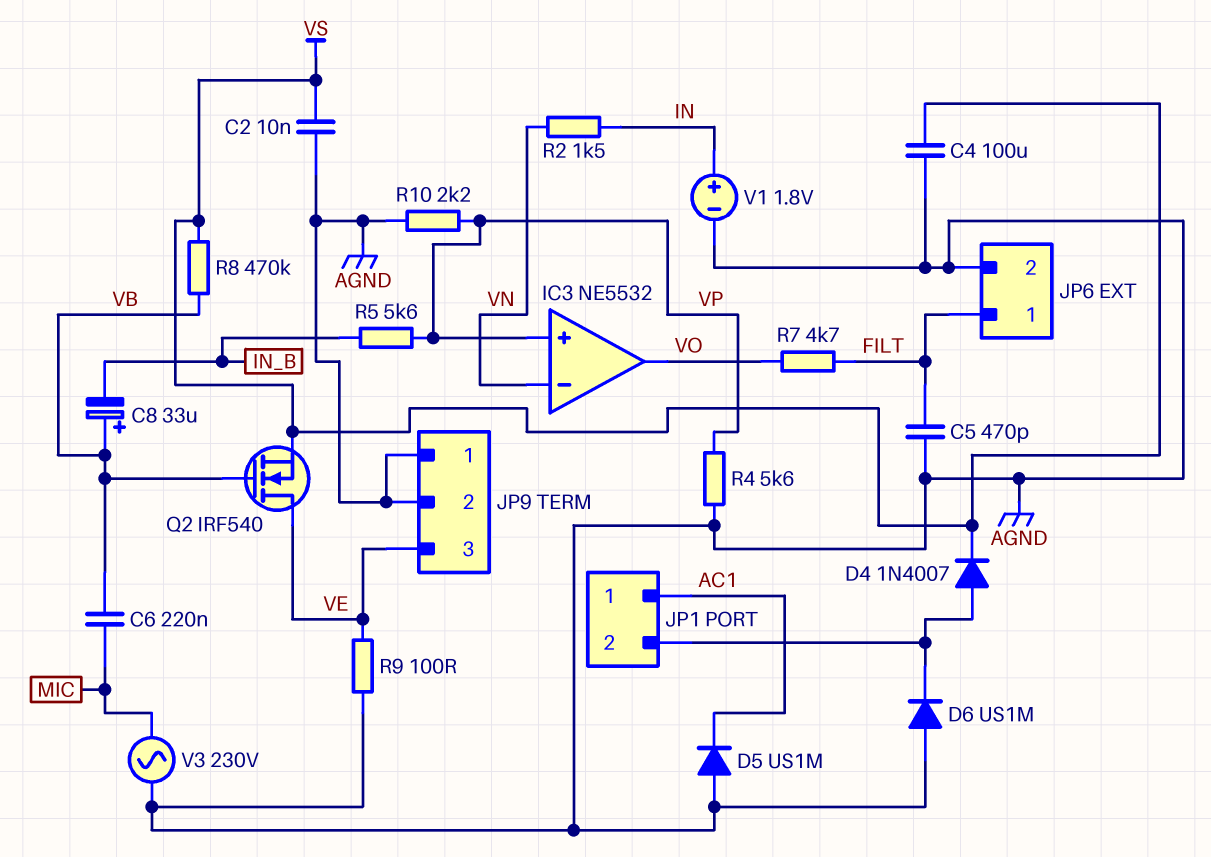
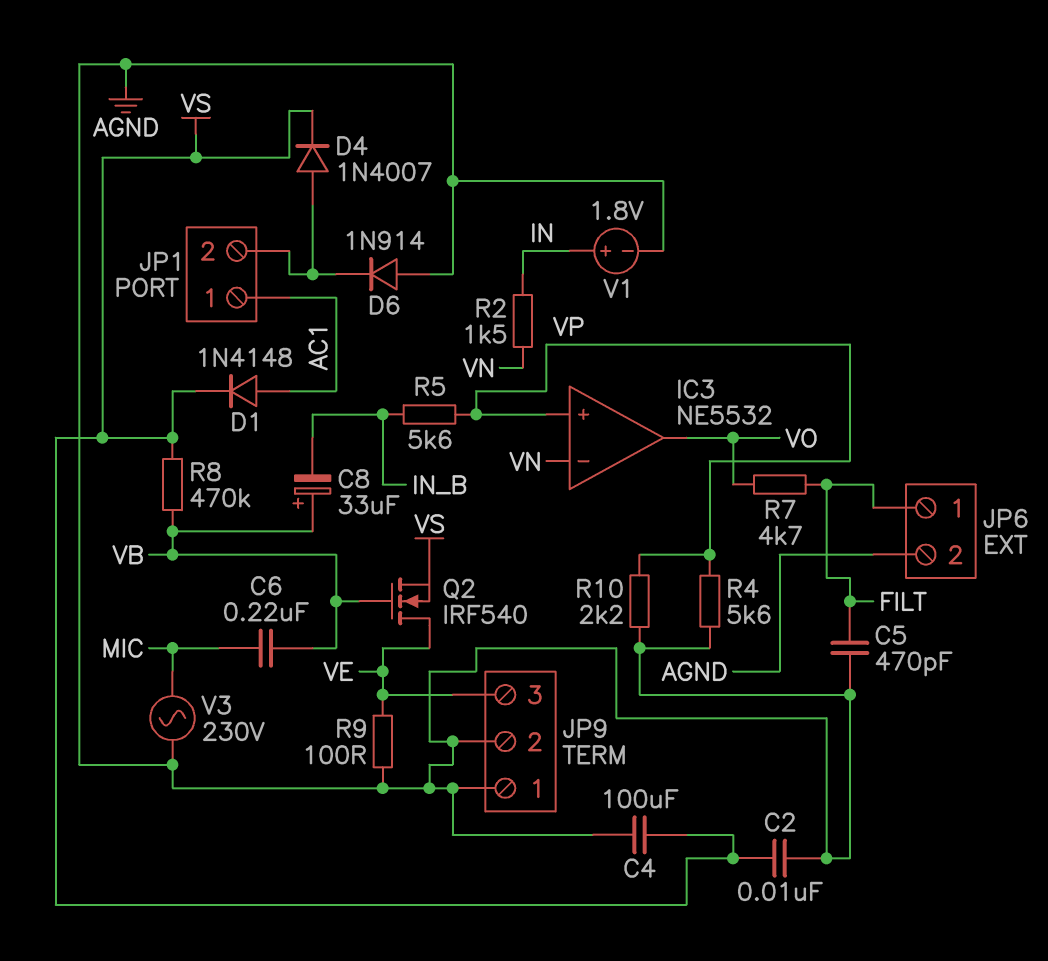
D1: none -> diode 1N4148 (A AC1, K VS)
D5: diode US1M (A AGND, K AC1) -> none
D6: diode US1M (A AGND, K JP1/2) -> diode 1N914 (A AGND, K JP1/2)

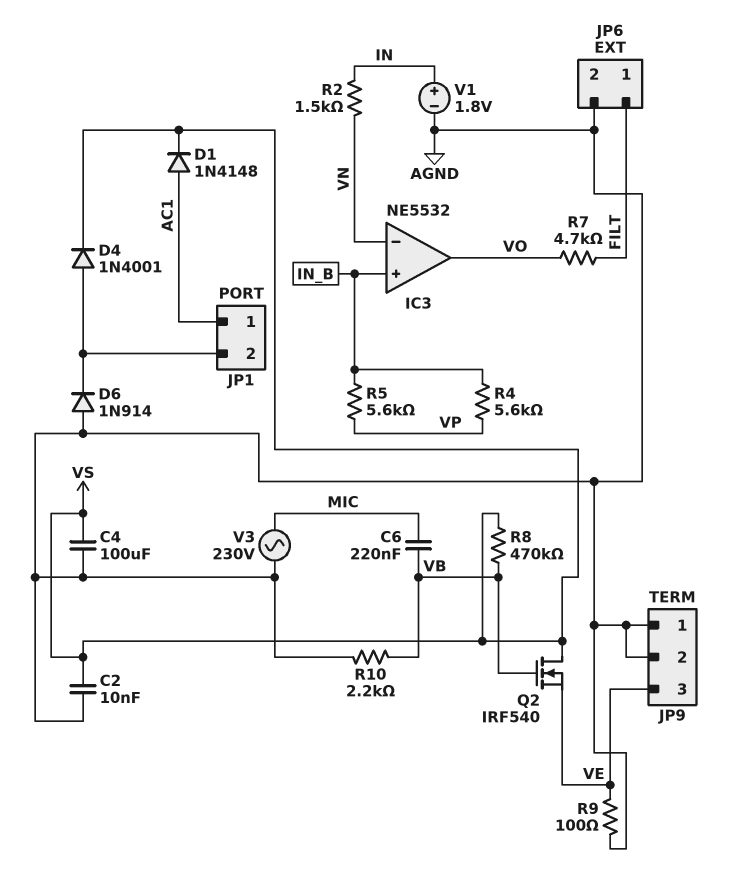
C5: 470pF (AGND, FILT) -> none
C8: 33uF (plus VB, minus IN_B) -> none
D4: diode 1N4007 (A JP1/2, K VS) -> diode 1N4001 (A JP1/2, K VS)
IC3 pin in+: VP -> IN_B
Q2: NMOS IRF540 (G VB, D VE, S VS) -> NMOS IRF540 (G VB, D VS, S VE)
R4: 5.6k (AGND, VP) -> 5.6k (IN_B, VP)
R10: 2.2k (AGND, VP) -> 2.2k (AGND, VB)

